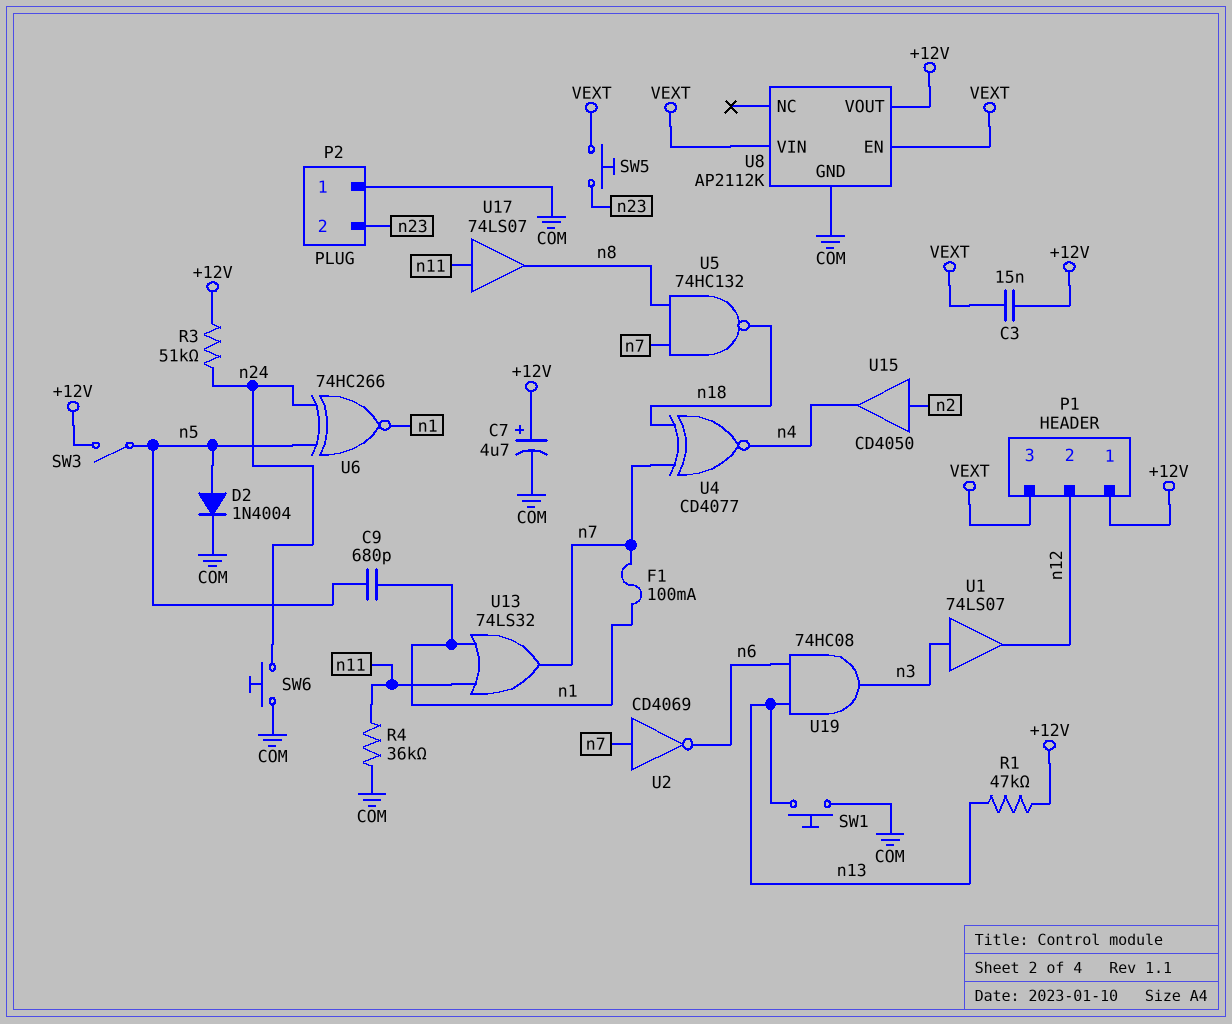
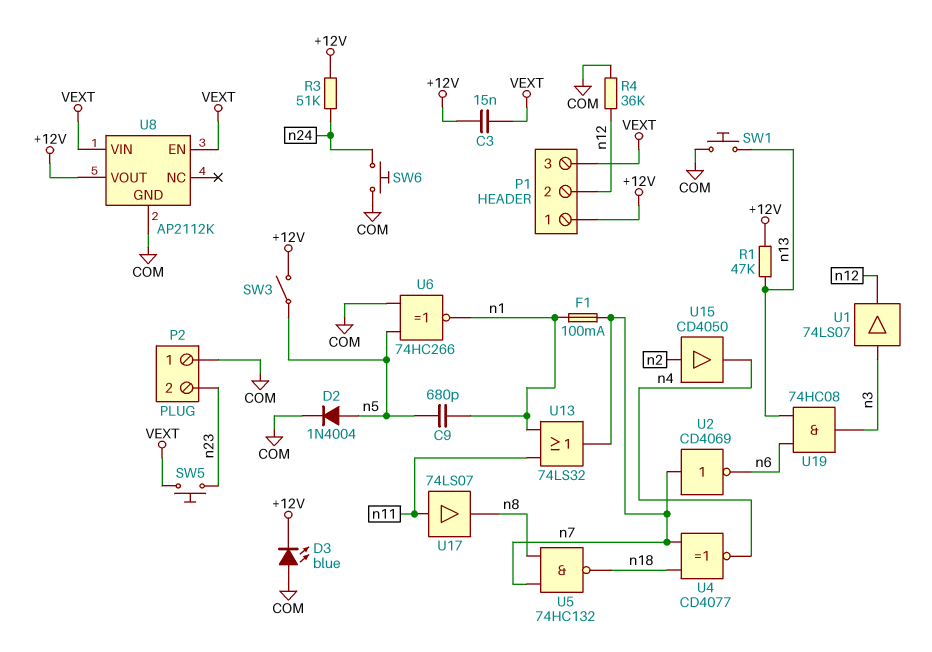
C7: 4.7uF (plus +12V, minus COM) -> none
D3: none -> LED blue (A COM, K +12V)
R4: 36k (COM, n11) -> 36k (COM, n12)
U6: XNOR 74HC266 (in n5, in n24, out n1) -> XNOR 74HC266 (in COM, in n5, out n1)

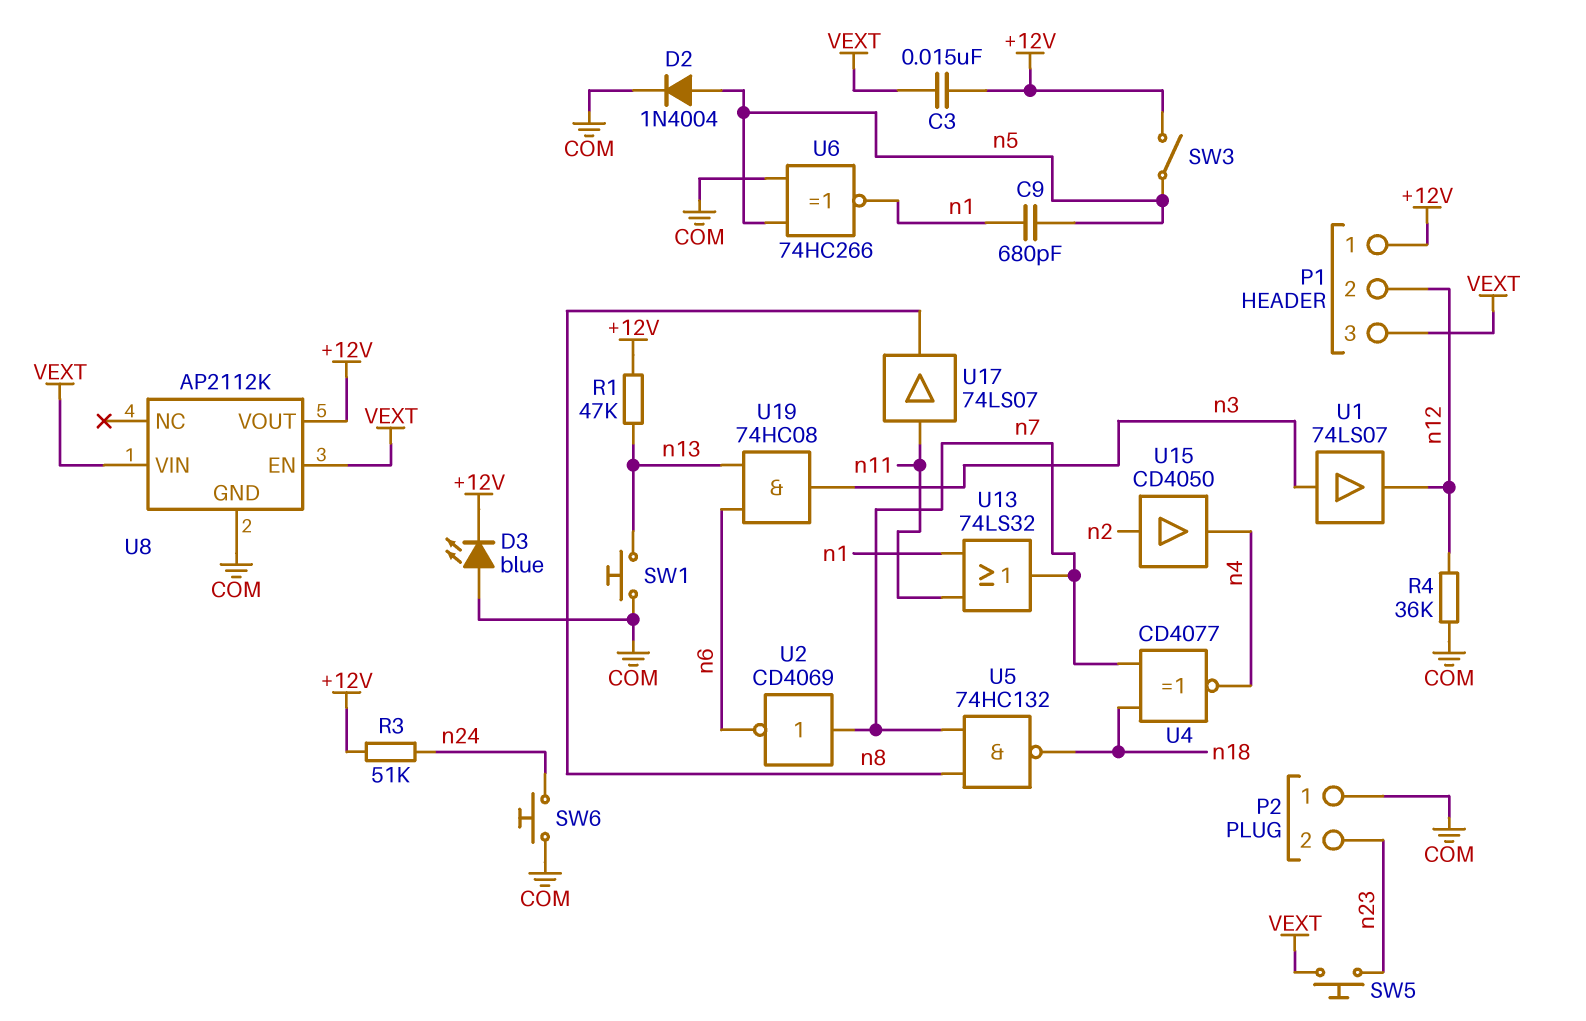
F1: 100mA (n1, n7) -> none

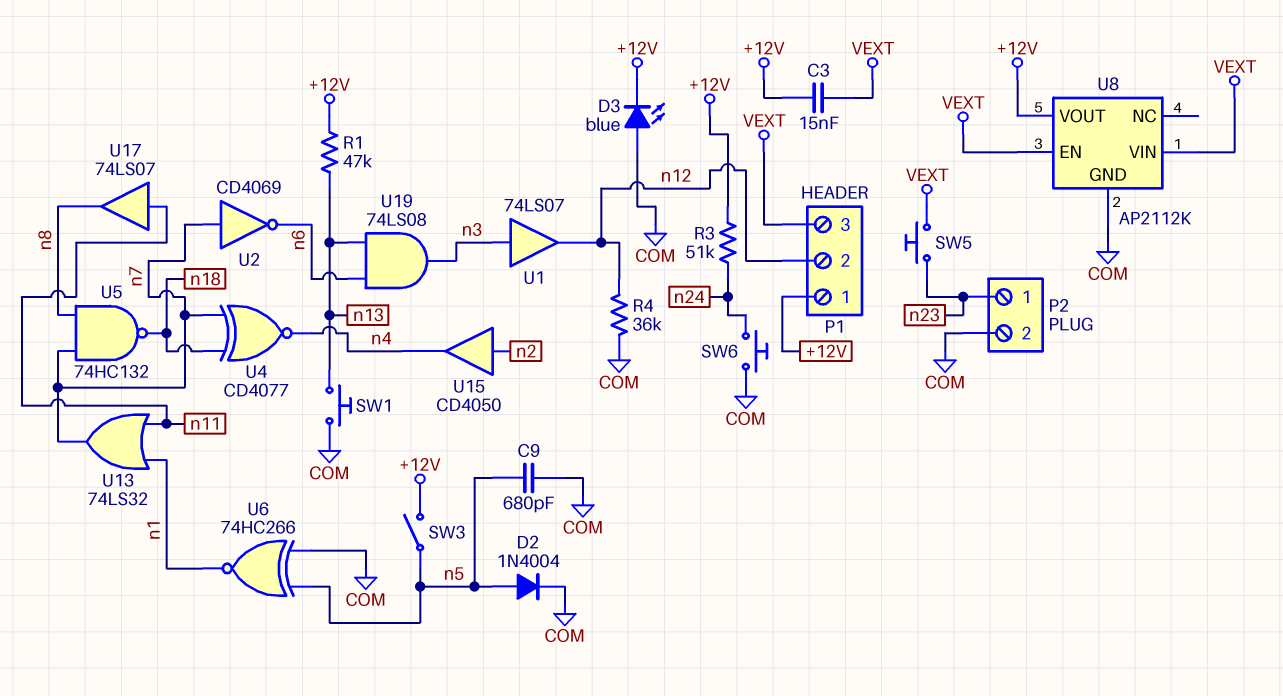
C9: 680pF (n1, n5) -> 680pF (COM, n5)
P2 pin 1: COM -> n23
P2 pin 2: n23 -> COM
U19: AND 74HC08 (in n6, in n13, out n3) -> AND 74LS08 (in n6, in n13, out n3)

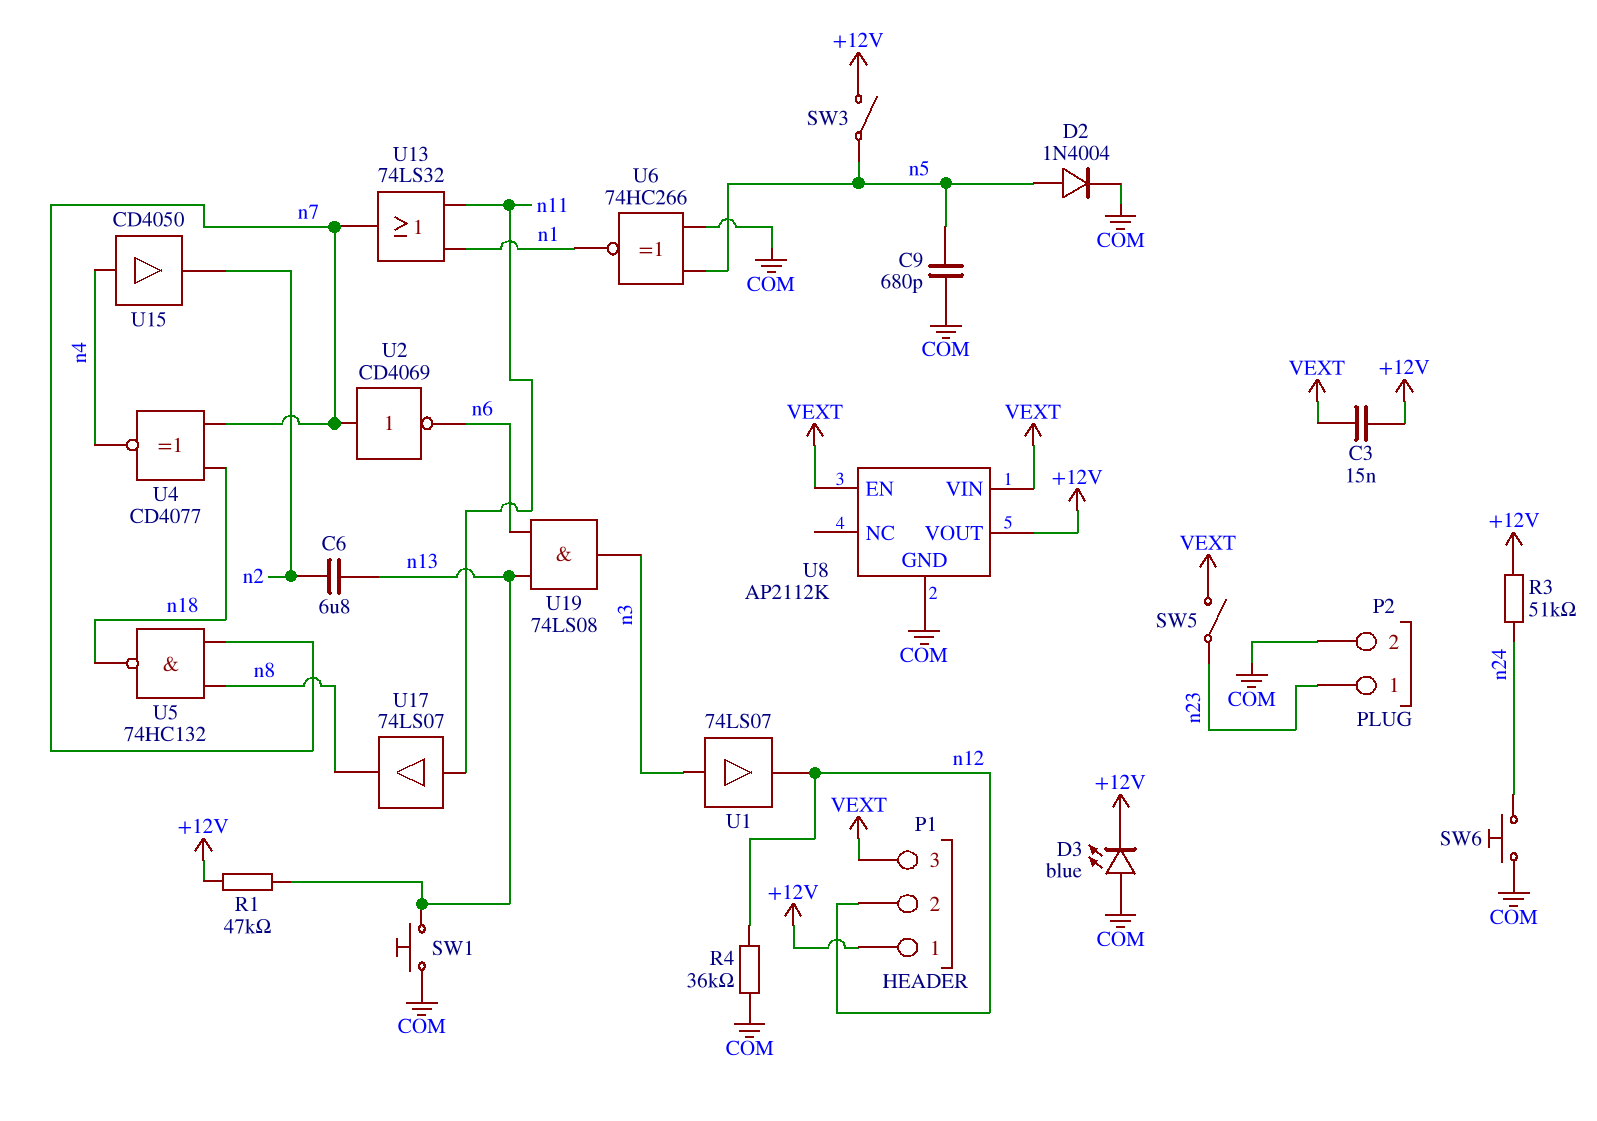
C6: none -> 6.8uF (n2, n13)
SW5: button (VEXT, n23) -> switch (VEXT, n23)
U15: buffer CD4050 (in n2, out n4) -> buffer CD4050 (in n4, out n2)

